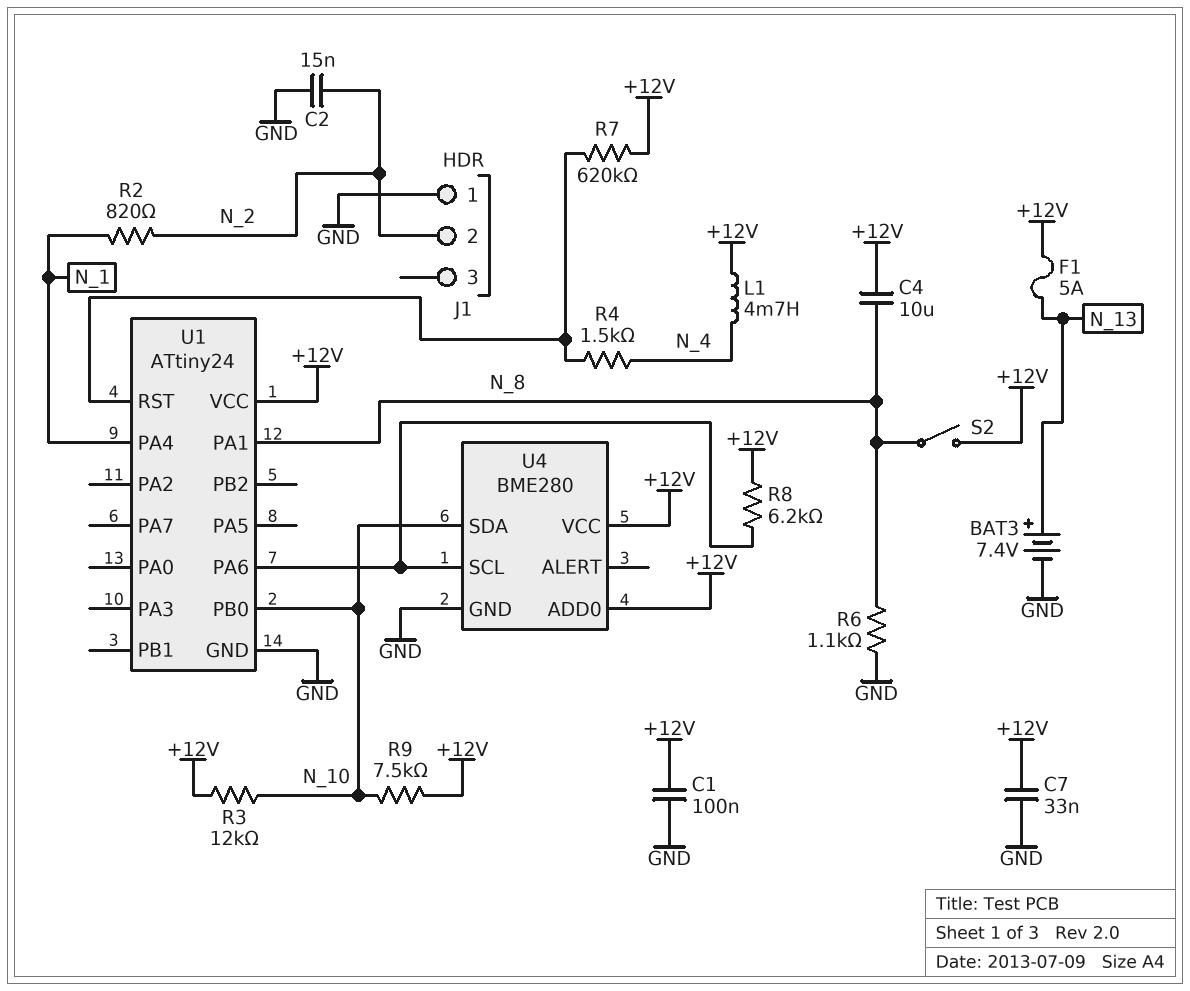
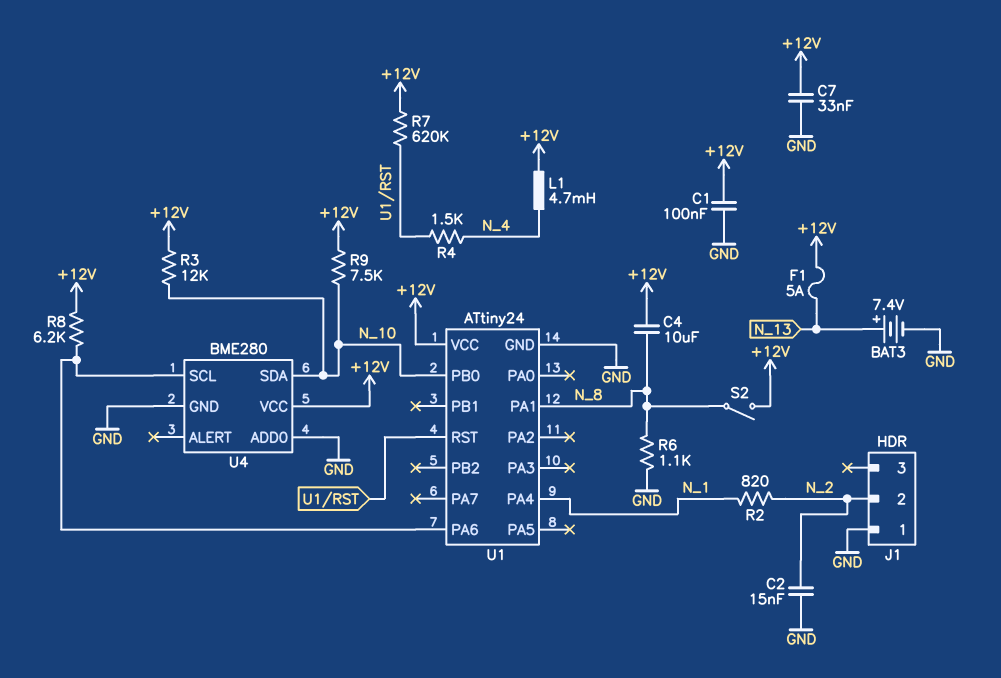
U4 pin ADD0: +12V -> GND

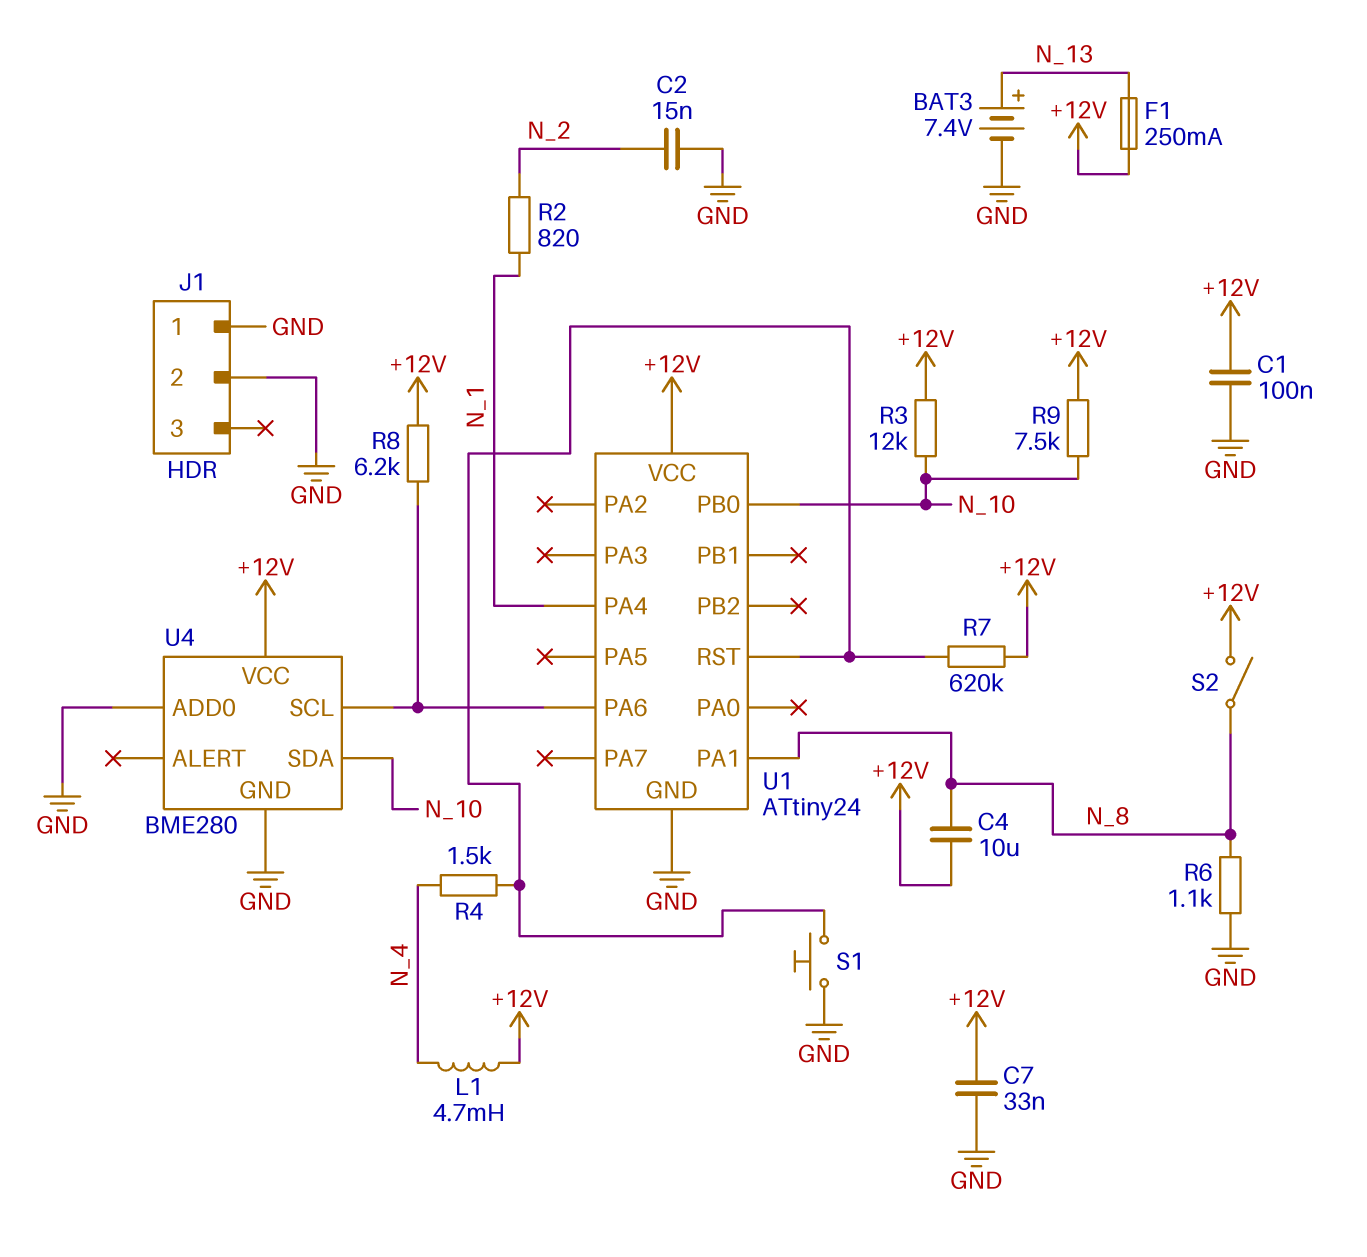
F1: 5A (+12V, N_13) -> 250mA (+12V, N_13)
J1 pin 2: N_2 -> GND
S1: none -> button (GND, U1/RST)

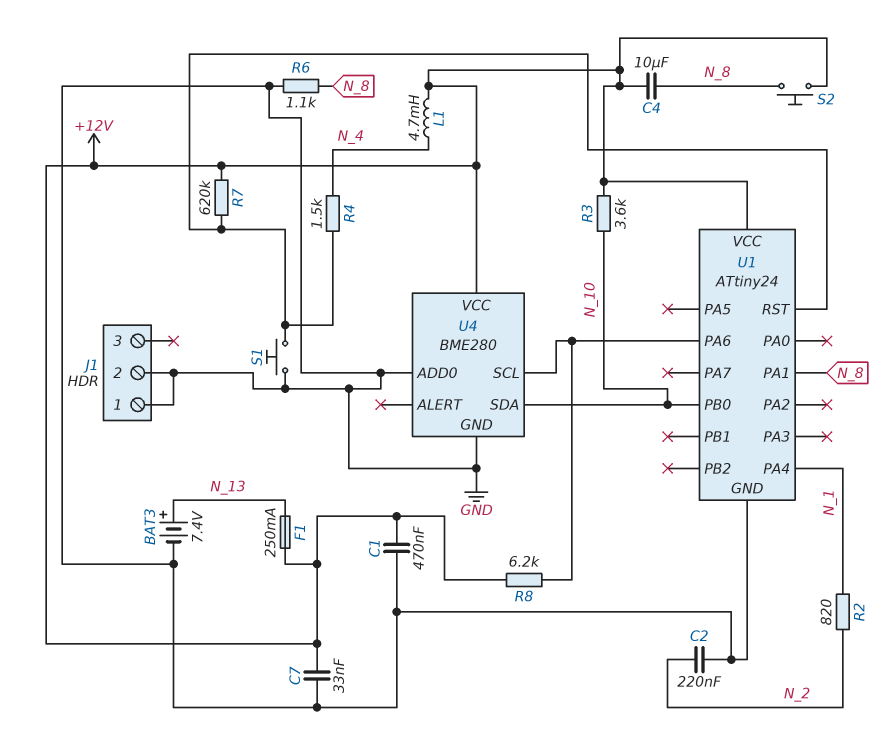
C1: 100nF (+12V, GND) -> 470nF (+12V, GND)
C2: 15nF (GND, N_2) -> 220nF (GND, N_2)
R3: 12k (+12V, N_10) -> 3.6k (+12V, N_10)
R9: 7.5k (+12V, N_10) -> none
S2: switch (+12V, N_8) -> button (+12V, N_8)

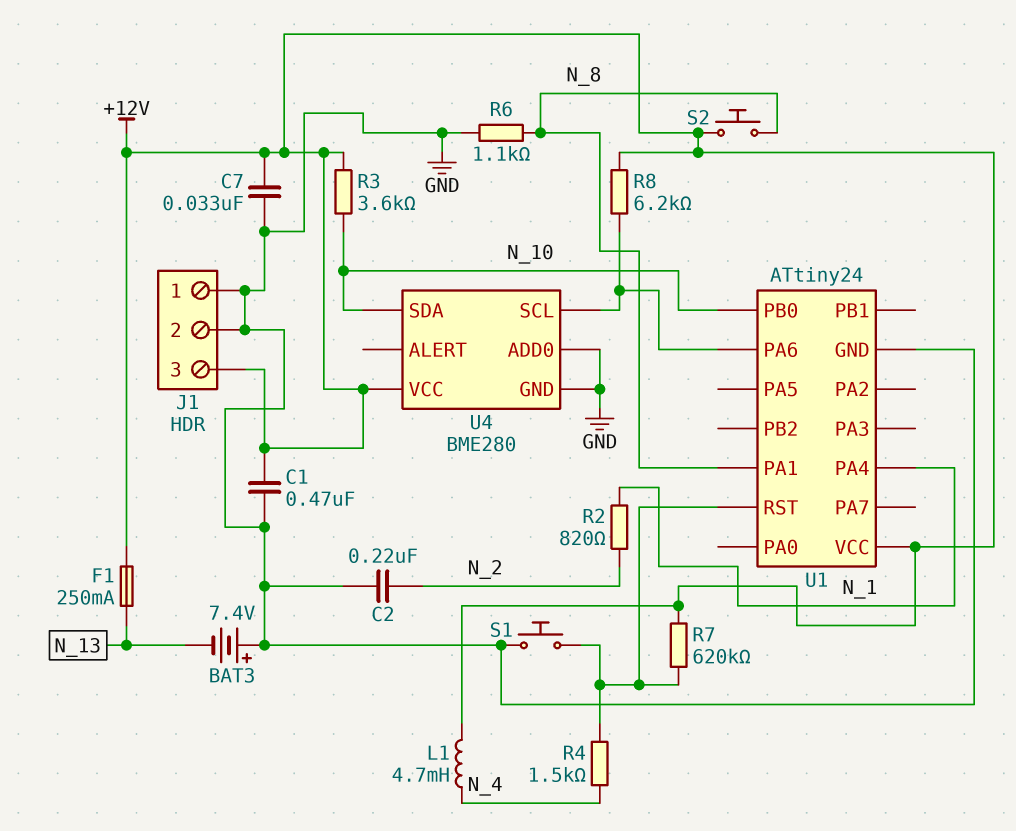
BAT3: 7.4V (plus N_13, minus GND) -> 7.4V (plus GND, minus N_13)
C4: 10uF (+12V, N_8) -> none
J1 pin 3: none -> +12V

